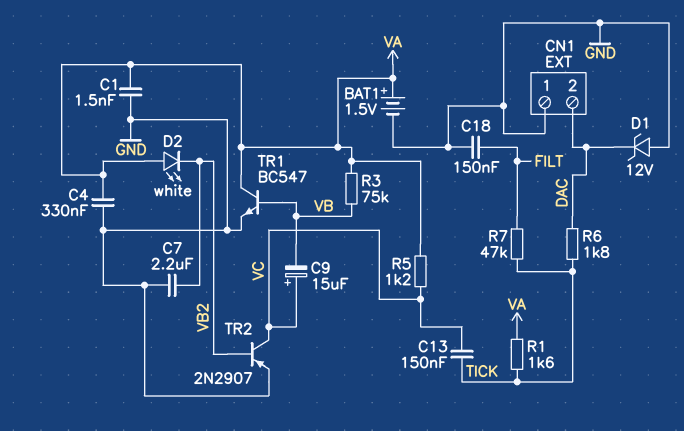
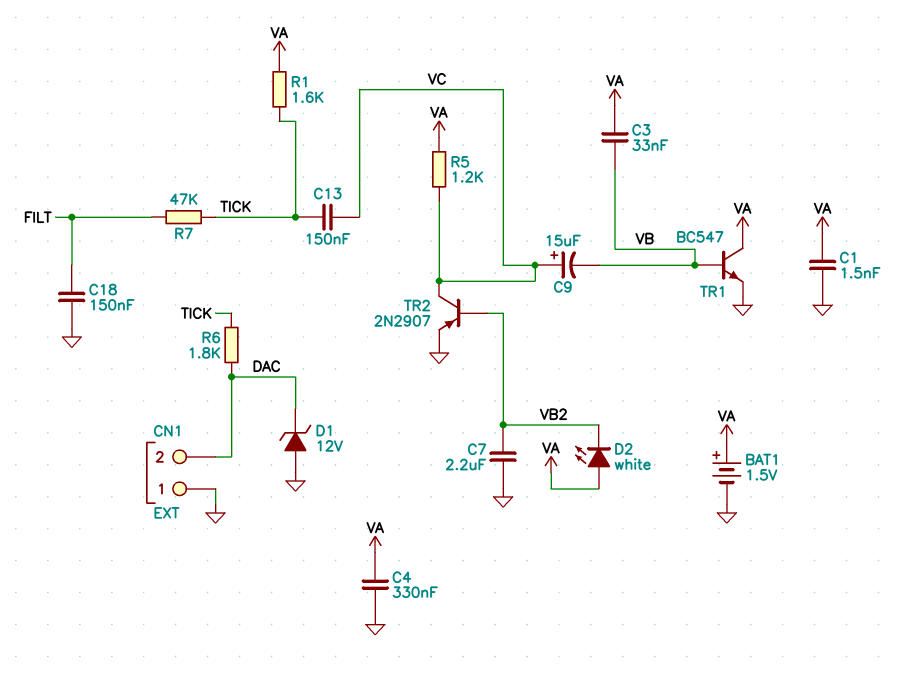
C3: none -> 33nF (VA, VB)
R3: 75k (VA, VB) -> none

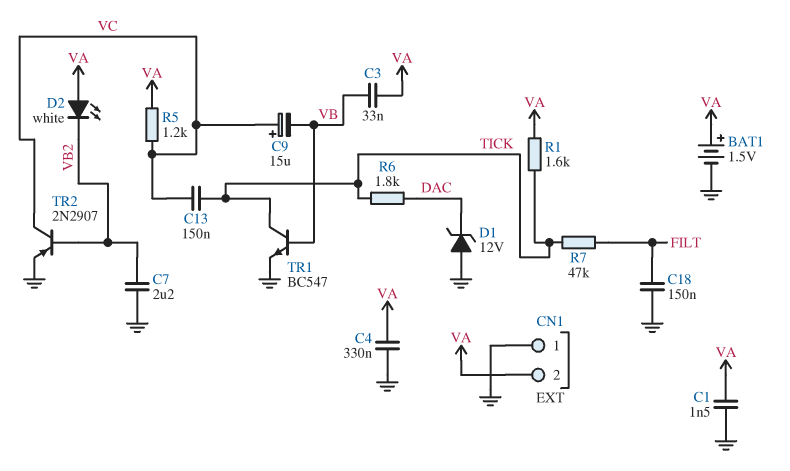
CN1 pin 2: DAC -> VA
TR1: NPN BC547 (B VB, C VA, E GND) -> NPN BC547 (B VB, C TICK, E GND)

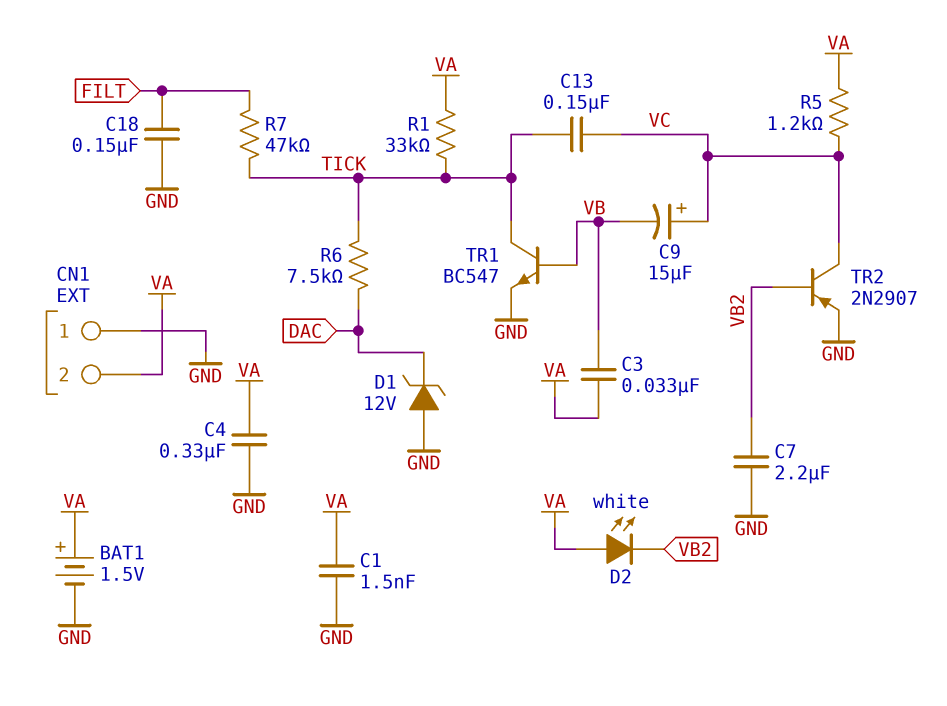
R1: 1.6k (TICK, VA) -> 33k (TICK, VA)
R6: 1.8k (DAC, TICK) -> 7.5k (DAC, TICK)

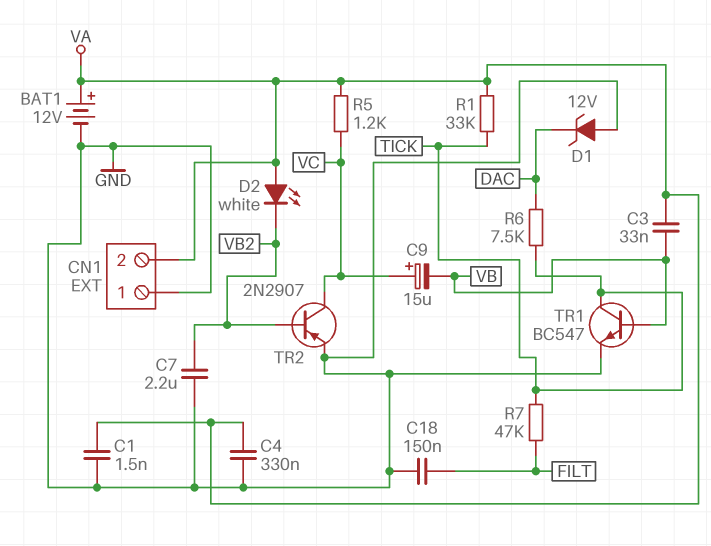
BAT1: 1.5V (plus VA, minus GND) -> 12V (plus VA, minus GND)
C13: 150nF (TICK, VC) -> none

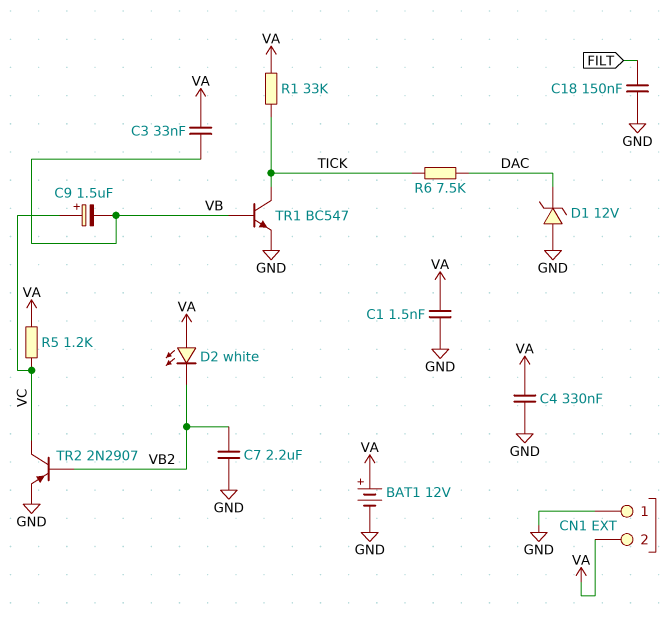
C9: 15uF (plus VC, minus VB) -> 1.5uF (plus VC, minus VB)
R7: 47k (FILT, TICK) -> none

